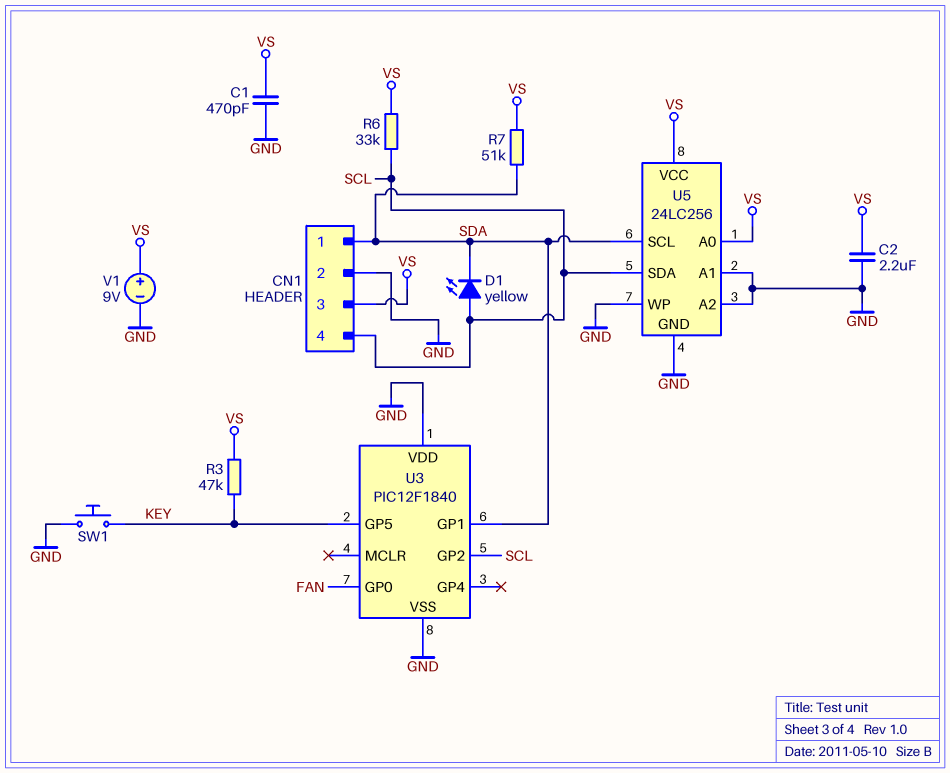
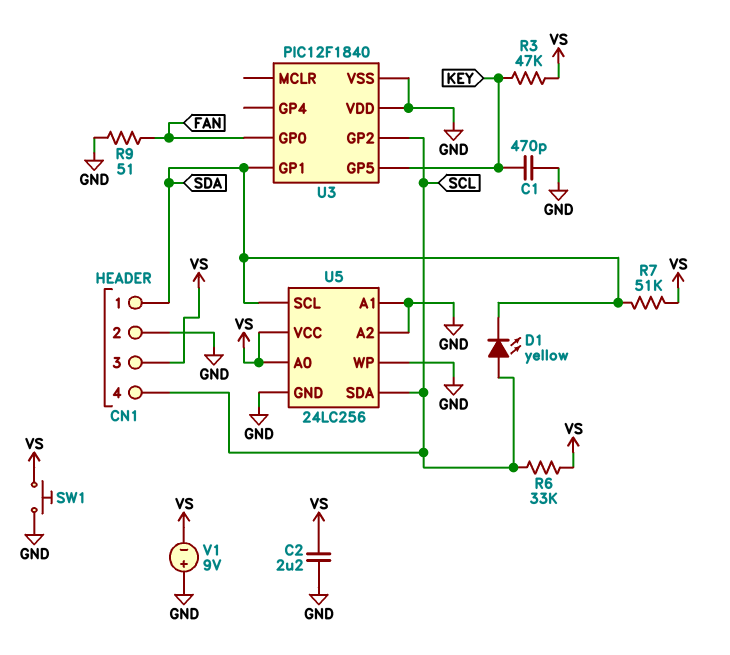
C1: 470pF (GND, VS) -> 470pF (GND, KEY)
R9: none -> 51 (FAN, GND)
SW1: button (GND, KEY) -> button (GND, VS)
V1: 9V (plus VS, minus GND) -> 9V (plus GND, minus VS)

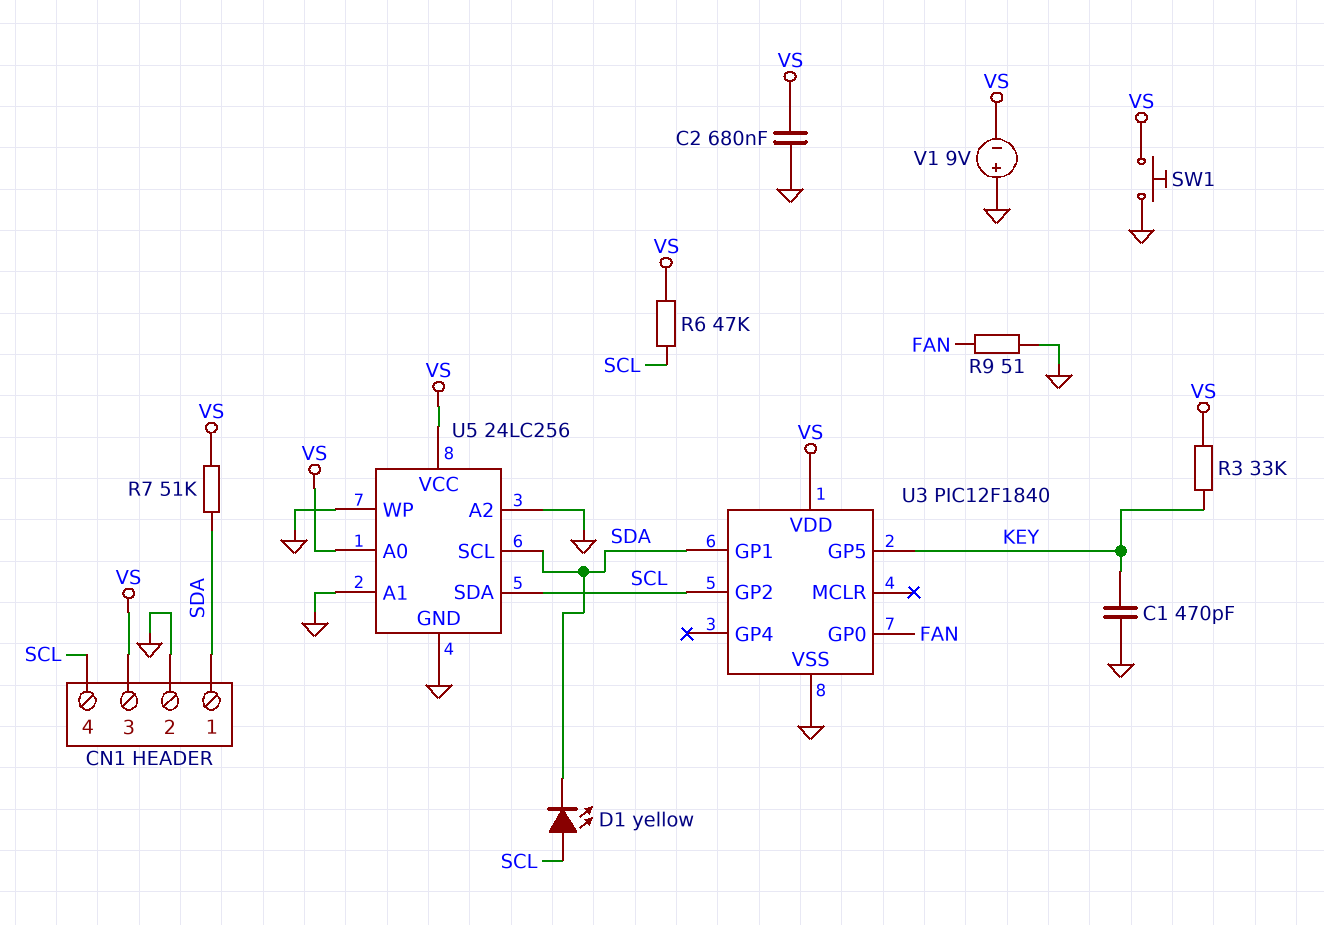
C2: 2.2uF (GND, VS) -> 680nF (GND, VS)
R3: 47k (KEY, VS) -> 33k (KEY, VS)
R6: 33k (SCL, VS) -> 47k (SCL, VS)
U3 pin VDD: GND -> VS

